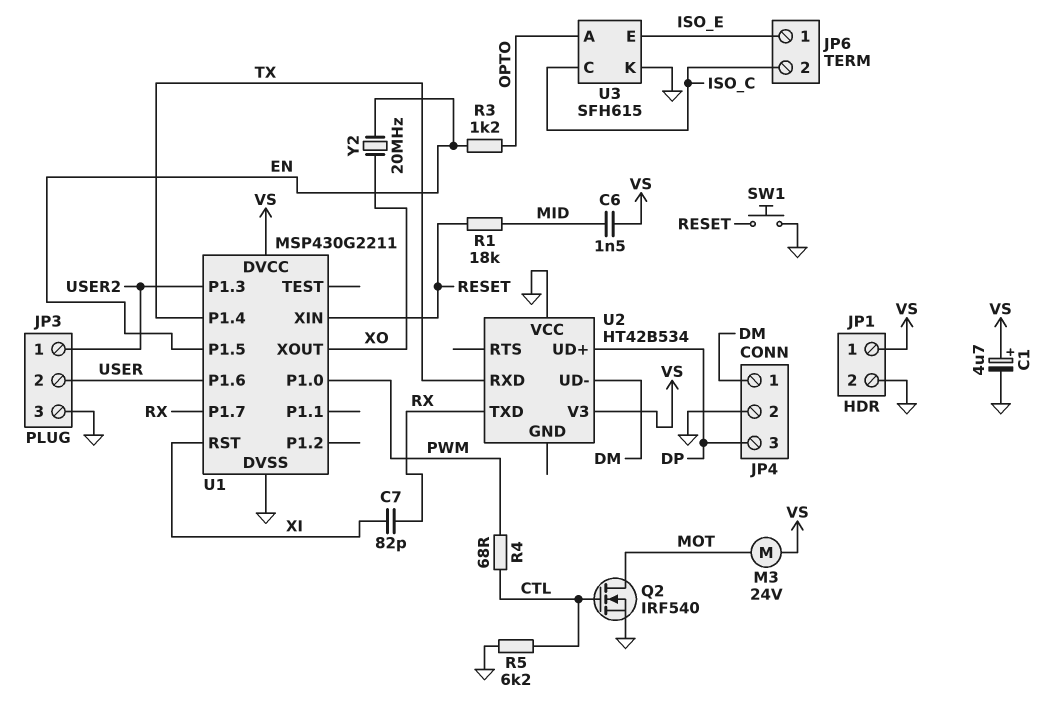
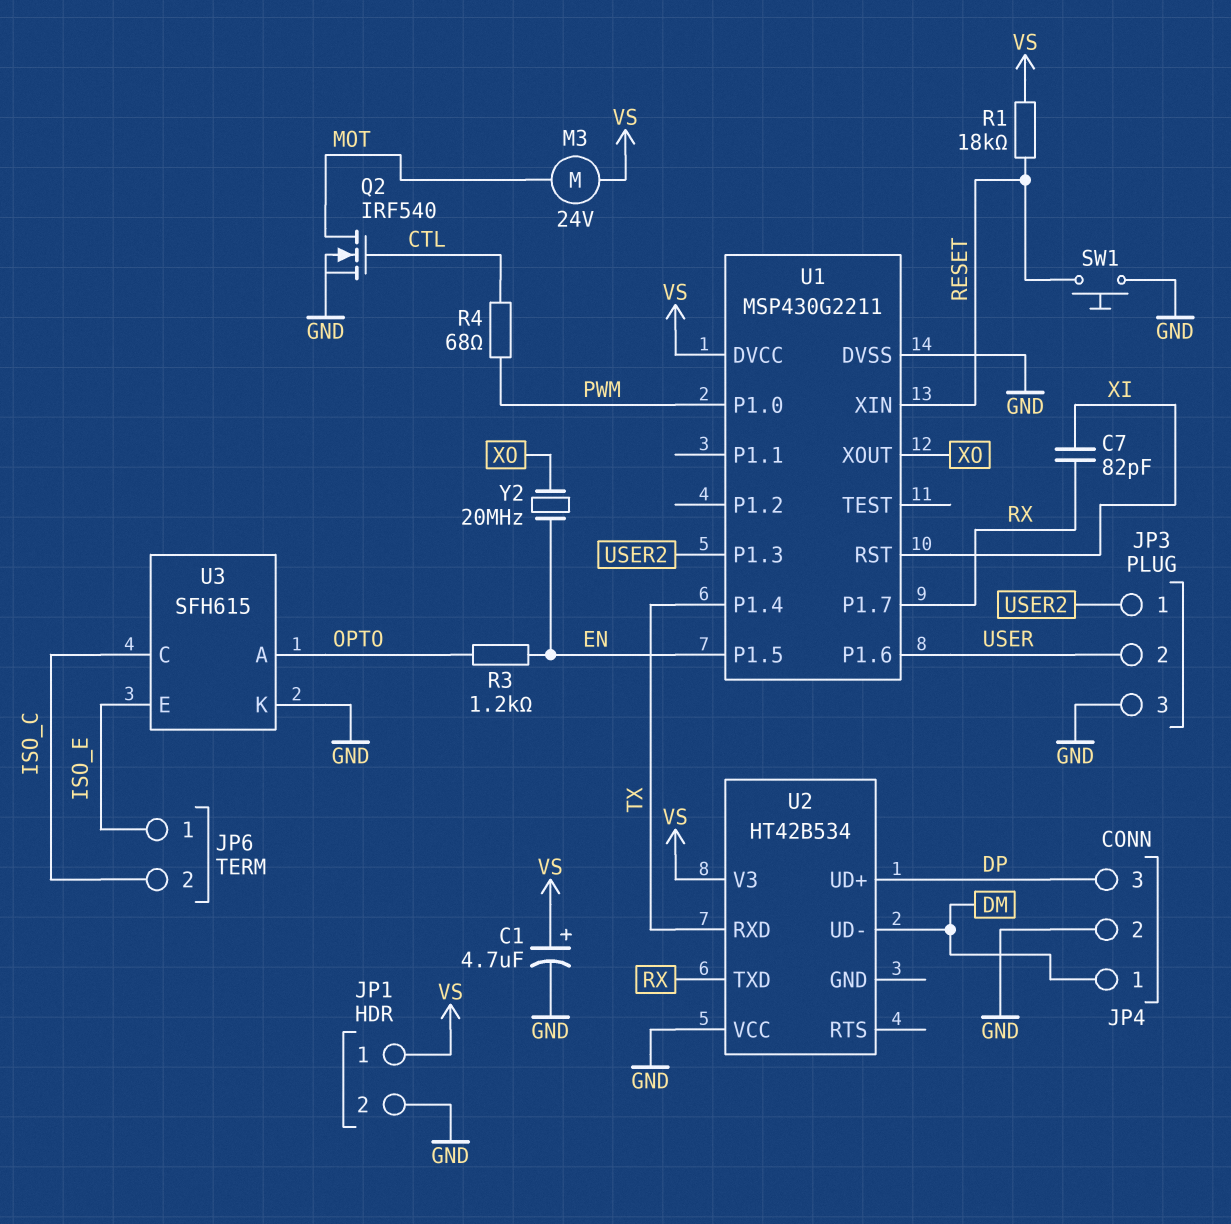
C6: 1.5nF (MID, VS) -> none
R1: 18k (MID, RESET) -> 18k (RESET, VS)
R5: 6.2k (CTL, GND) -> none

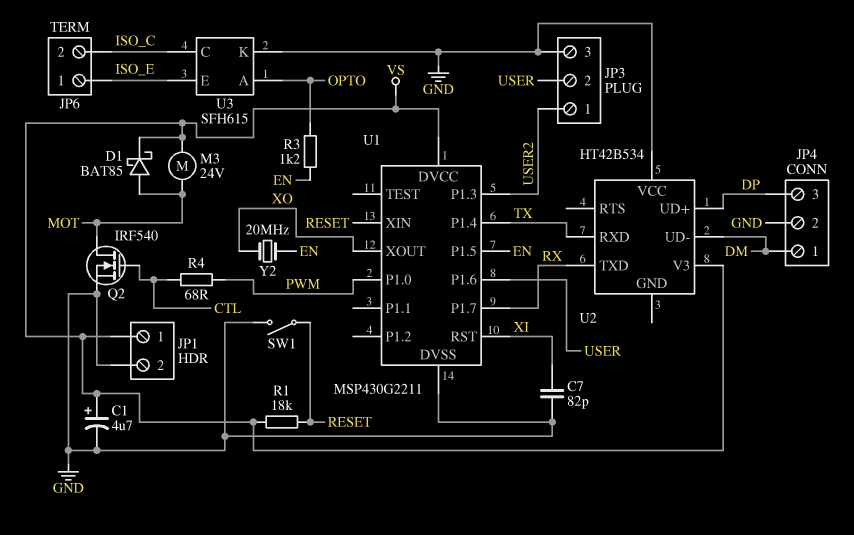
C7: 82pF (RX, XI) -> 82pF (GND, XI)
D1: none -> schottky BAT85 (A MOT, K VS)
SW1: button (GND, RESET) -> switch (GND, RESET)

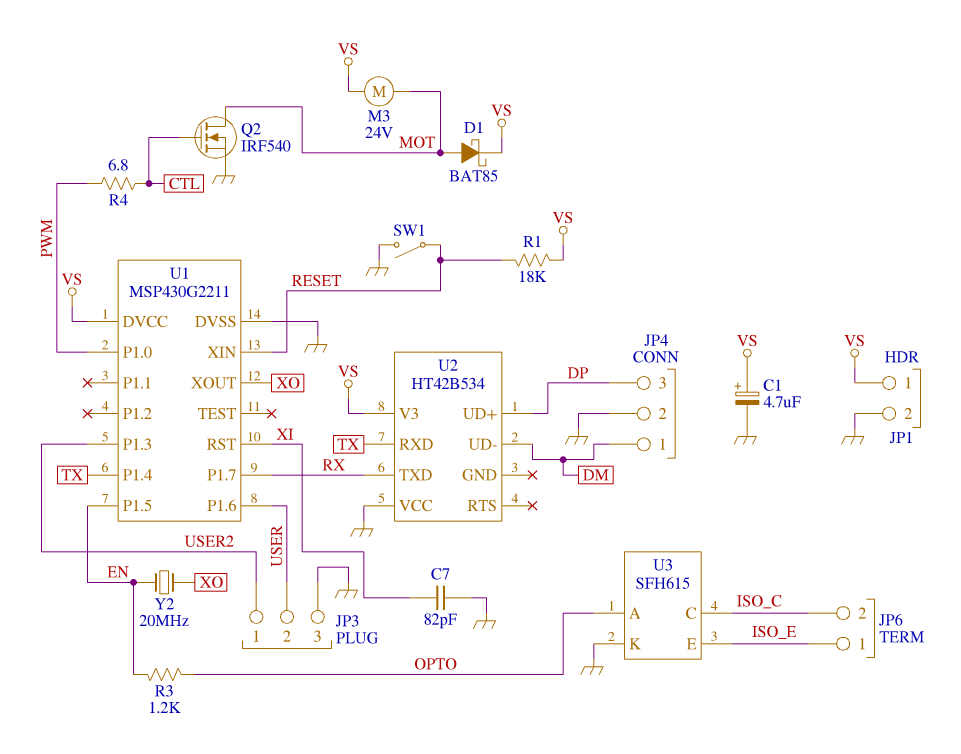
R4: 68 (CTL, PWM) -> 6.8 (CTL, PWM)

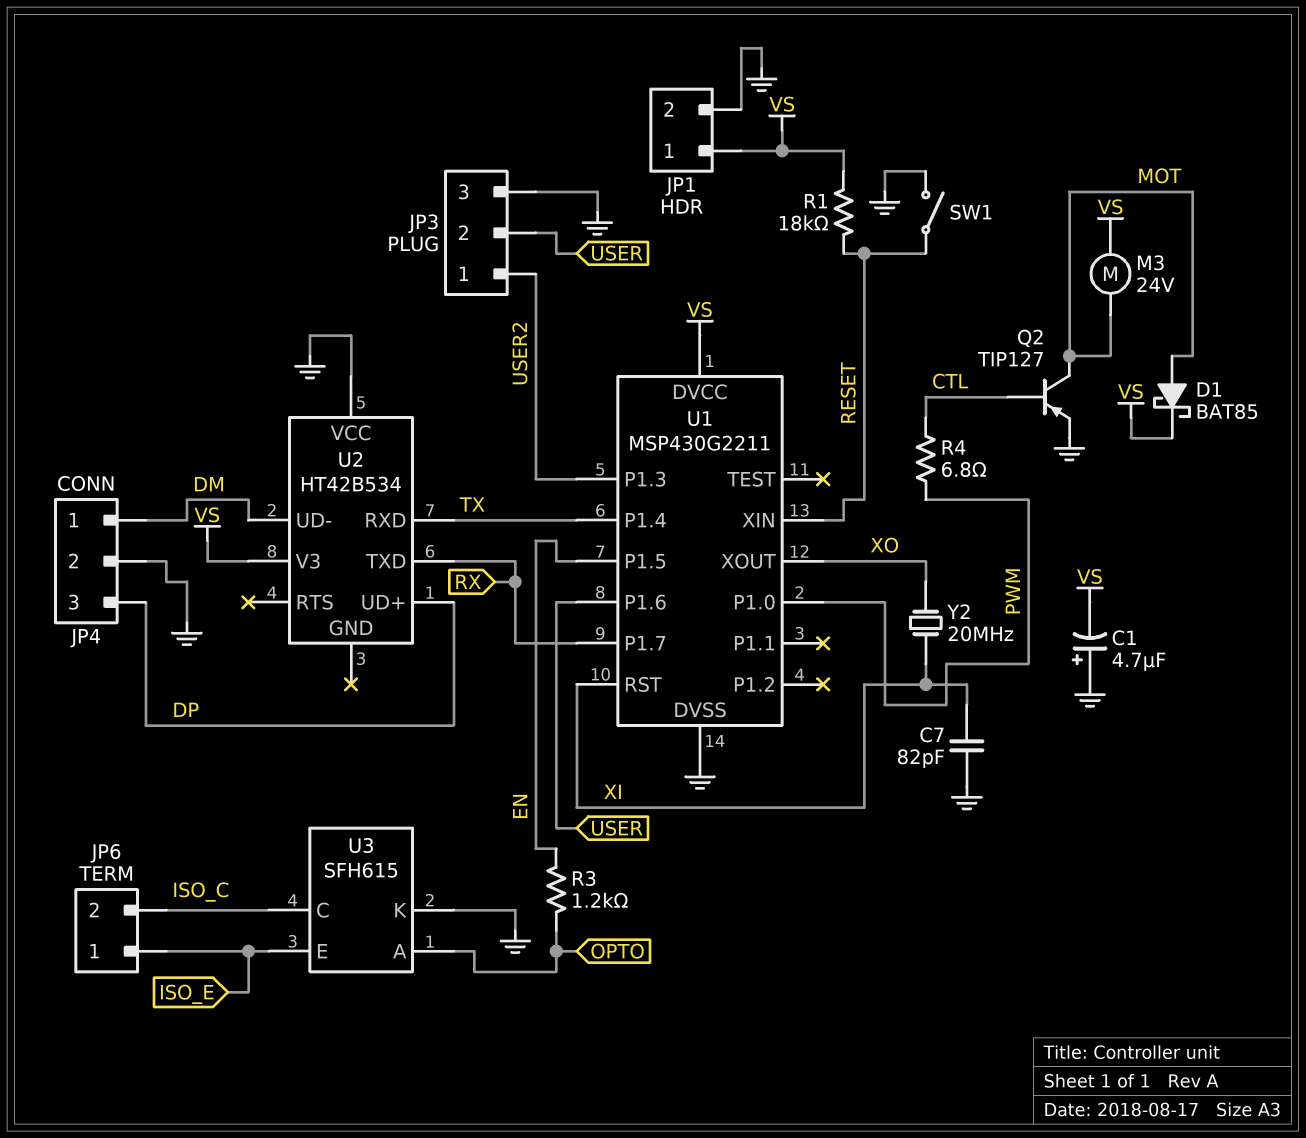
C1: 4.7uF (plus VS, minus GND) -> 4.7uF (plus GND, minus VS)
Q2: NMOS IRF540 (G CTL, D MOT, S GND) -> PNP TIP127 (B CTL, C MOT, E GND)
Y2: 20MHz (EN, XO) -> 20MHz (XI, XO)

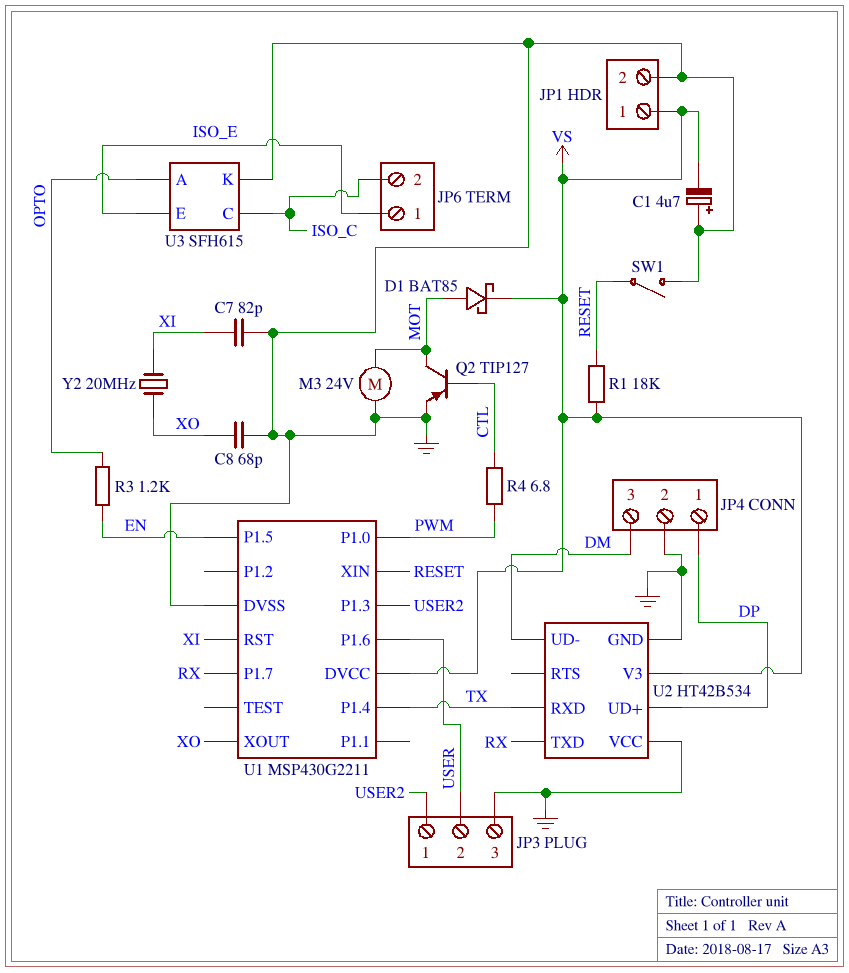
C8: none -> 68pF (GND, XO)
JP4 pin 1: DM -> DP
JP4 pin 3: DP -> DM
M3: motor 24V (MOT, VS) -> motor 24V (GND, MOT)
U2 pin GND: none -> GND

